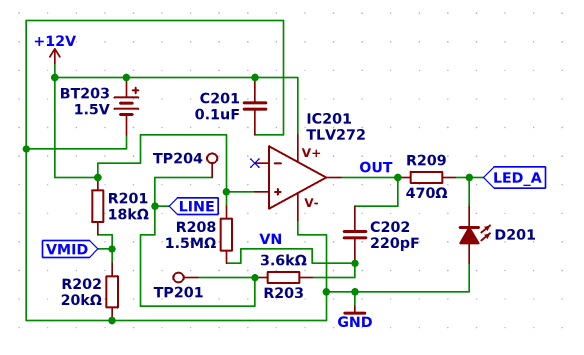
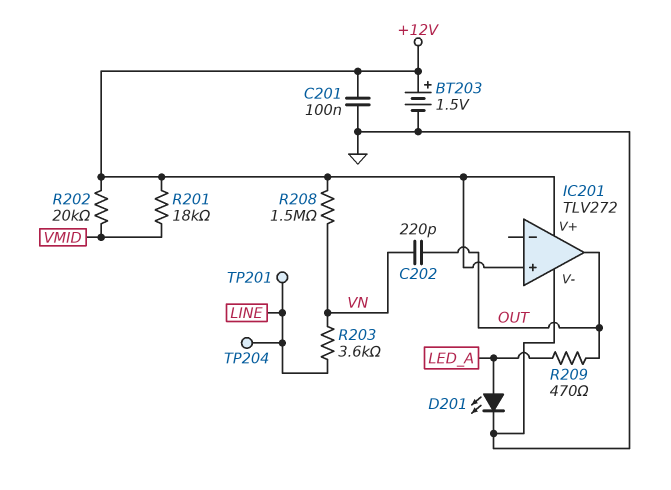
D201: LED (A GND, K LED_A) -> LED (A LED_A, K GND)
R202: 20k (GND, VMID) -> 20k (+12V, VMID)

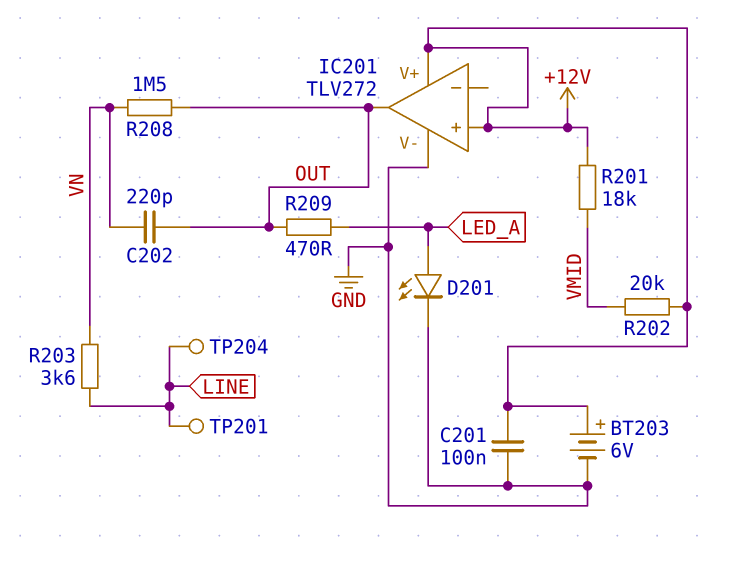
BT203: 1.5V (plus +12V, minus GND) -> 6V (plus +12V, minus GND)
R208: 1.5M (+12V, VN) -> 1.5M (OUT, VN)

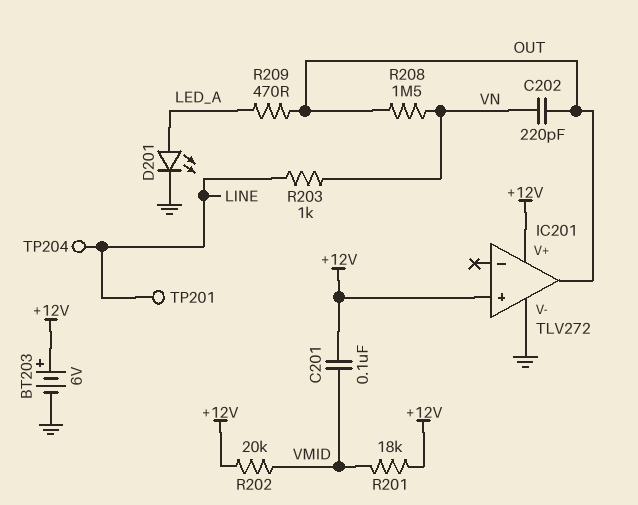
C201: 100nF (+12V, GND) -> 100nF (+12V, VMID)
R203: 3.6k (LINE, VN) -> 1k (LINE, VN)

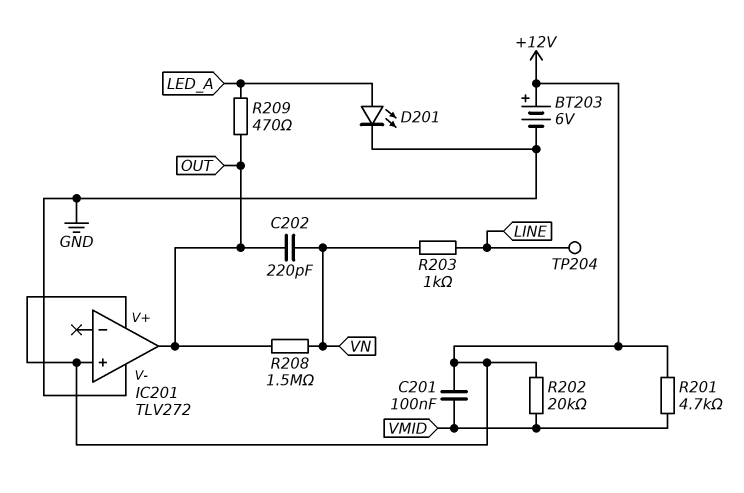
R201: 18k (+12V, VMID) -> 4.7k (+12V, VMID)
TP201: test point (LINE) -> none

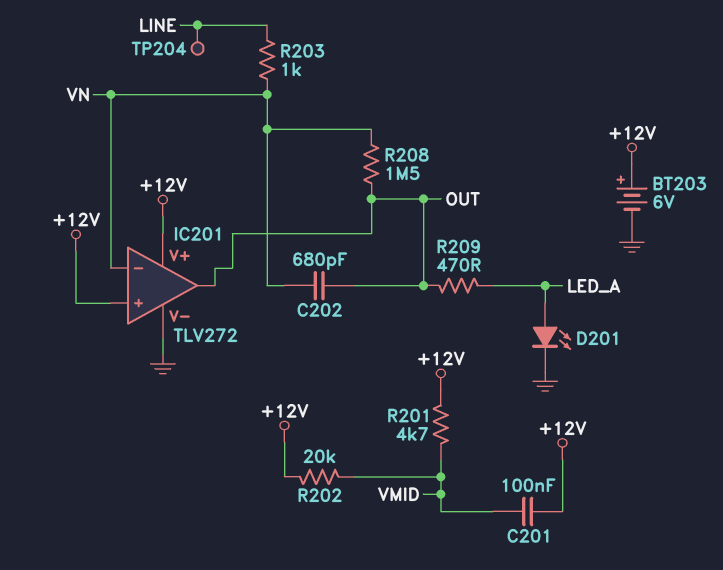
C202: 220pF (OUT, VN) -> 680pF (OUT, VN)
IC201 pin in-: none -> VN

